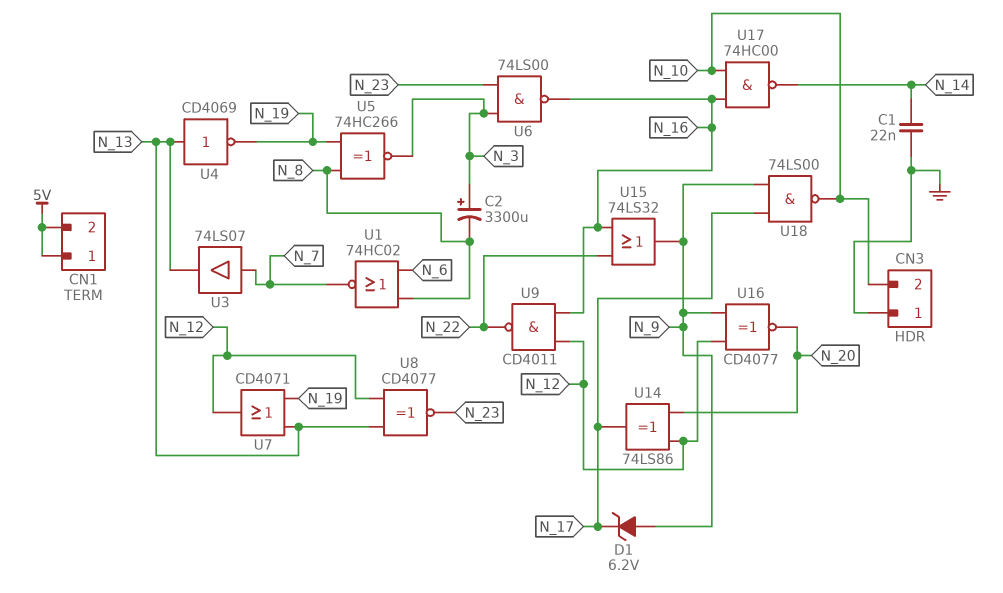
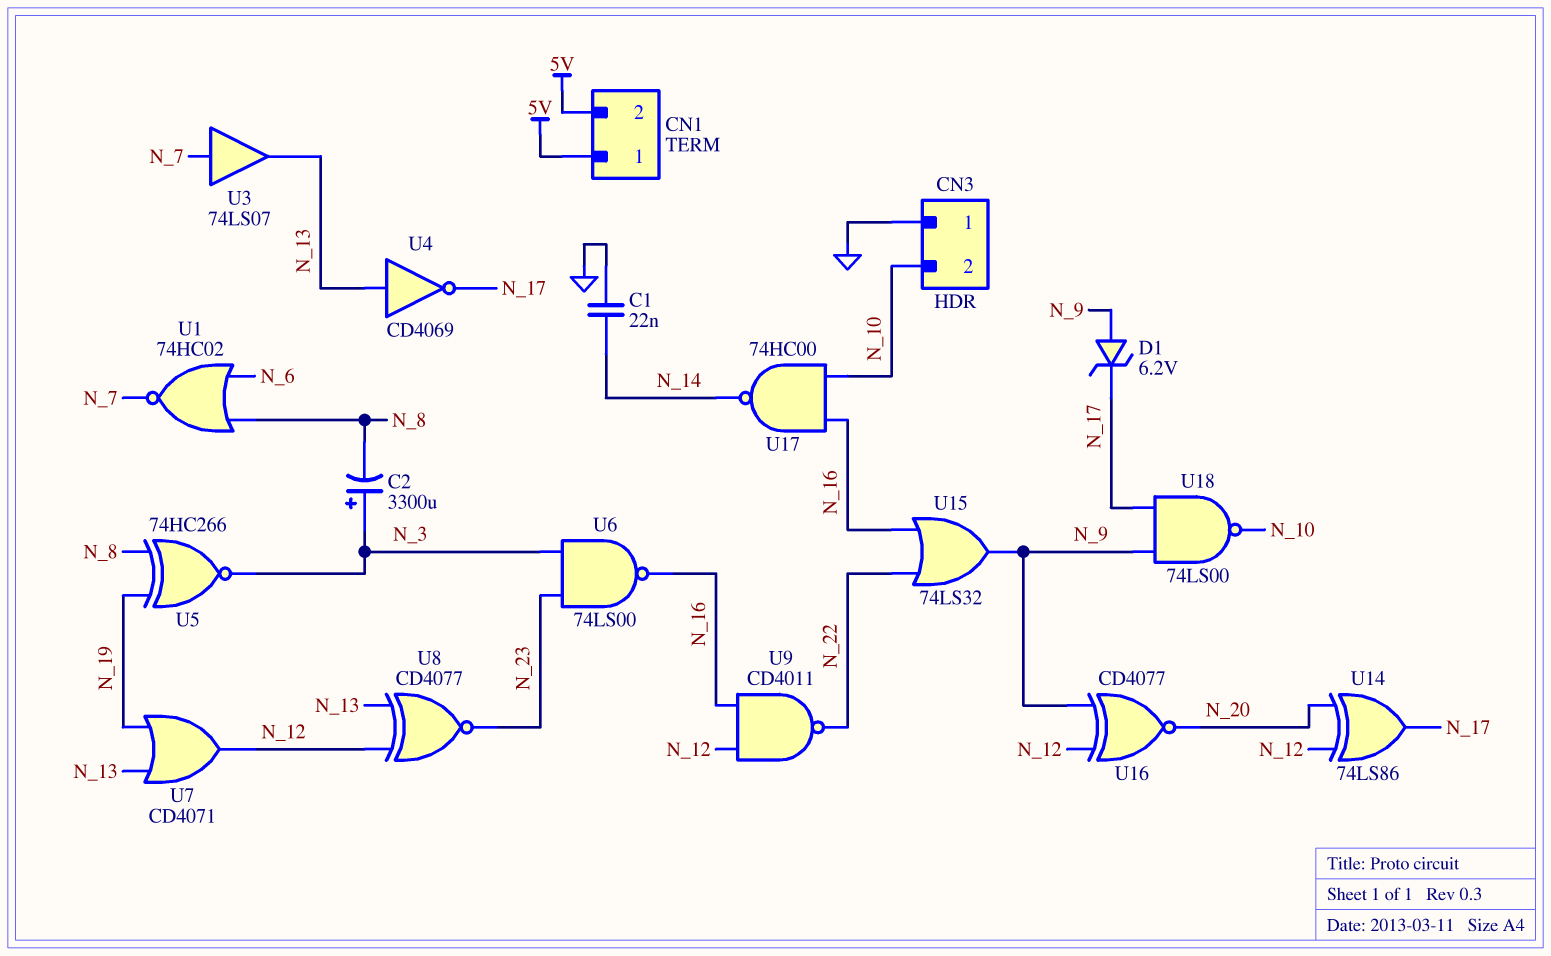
U4: NOT CD4069 (in N_13, out N_19) -> NOT CD4069 (in N_13, out N_17)

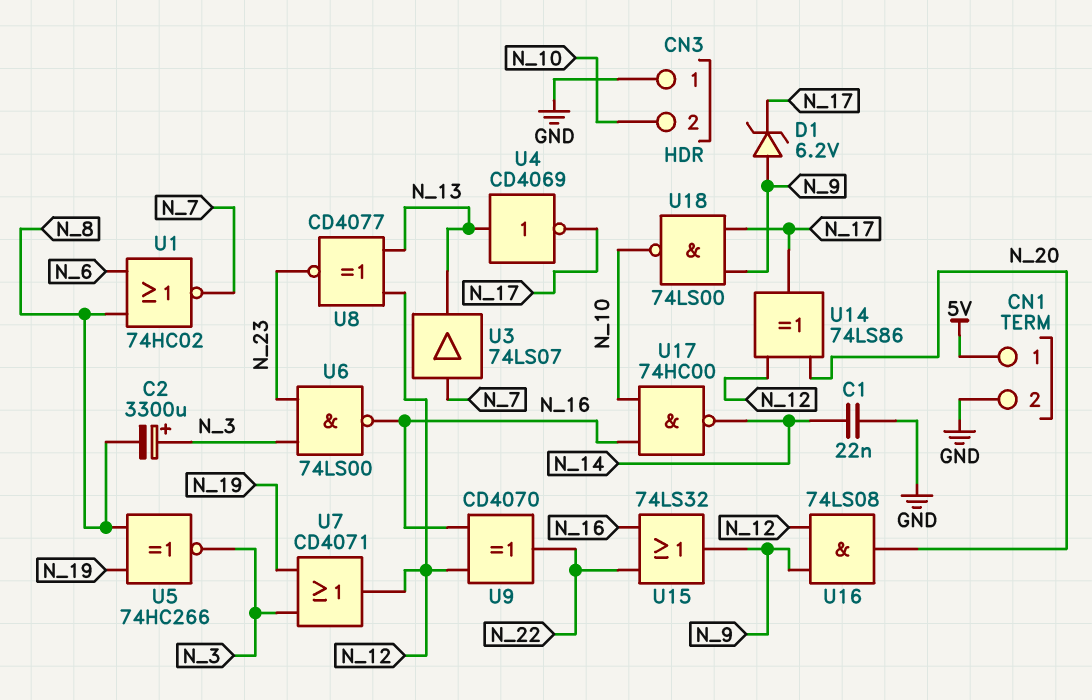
CN1 pin 2: 5V -> GND
U7: OR CD4071 (in N_13, in N_19, out N_12) -> OR CD4071 (in N_3, in N_19, out N_12)
U9: NAND CD4011 (in N_12, in N_16, out N_22) -> XOR CD4070 (in N_12, in N_16, out N_22)
U16: XNOR CD4077 (in N_9, in N_12, out N_20) -> AND 74LS08 (in N_9, in N_12, out N_20)

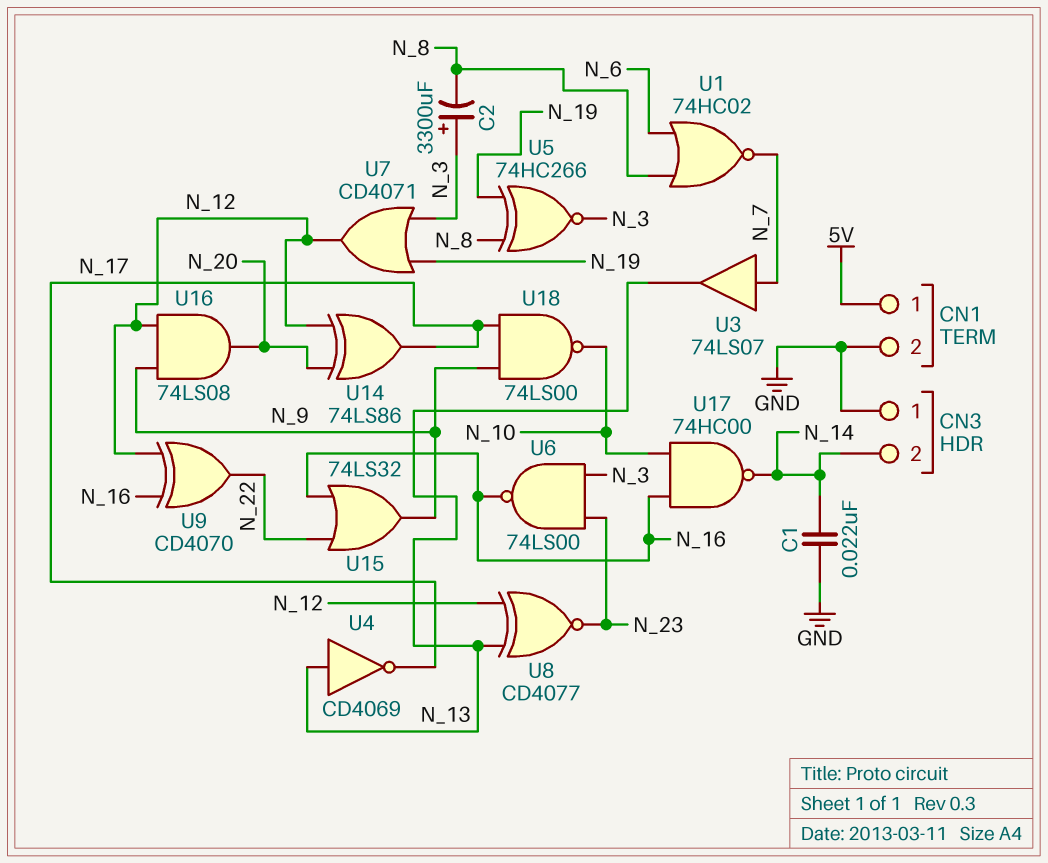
CN3 pin 2: N_10 -> N_14
D1: zener 6.2V (A N_9, K N_17) -> none

